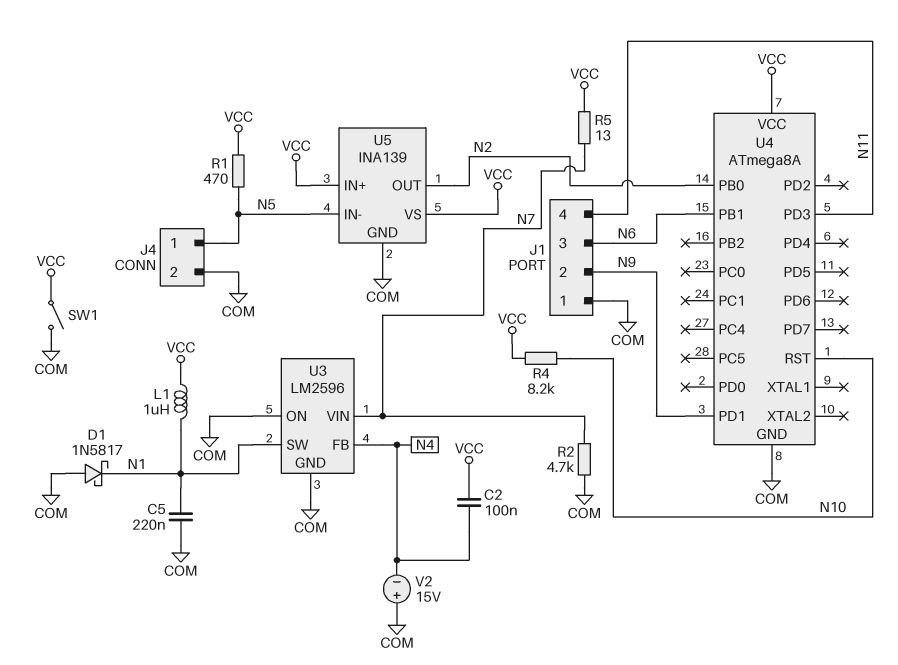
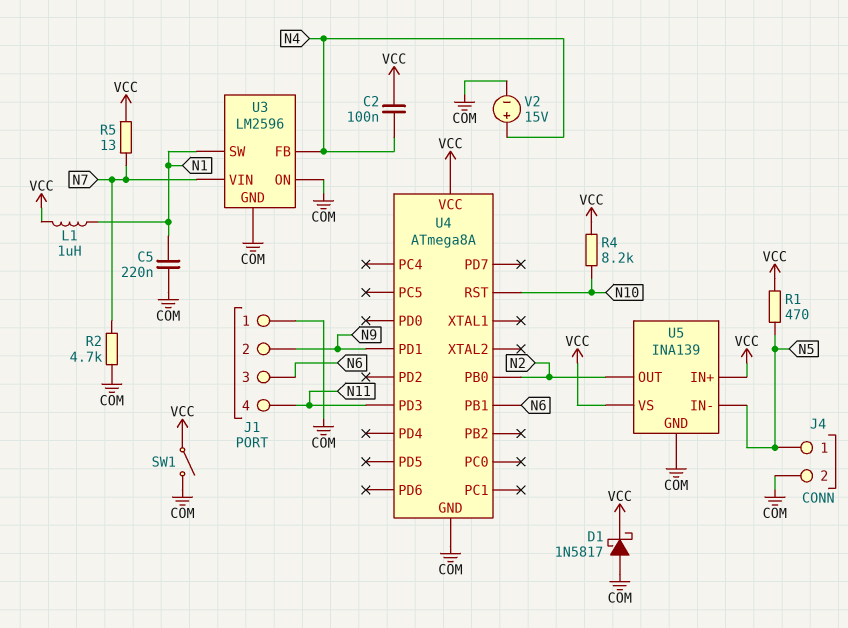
D1: schottky 1N5817 (A COM, K N1) -> schottky 1N5817 (A COM, K VCC)
V2: 15V (plus COM, minus N4) -> 15V (plus N4, minus COM)

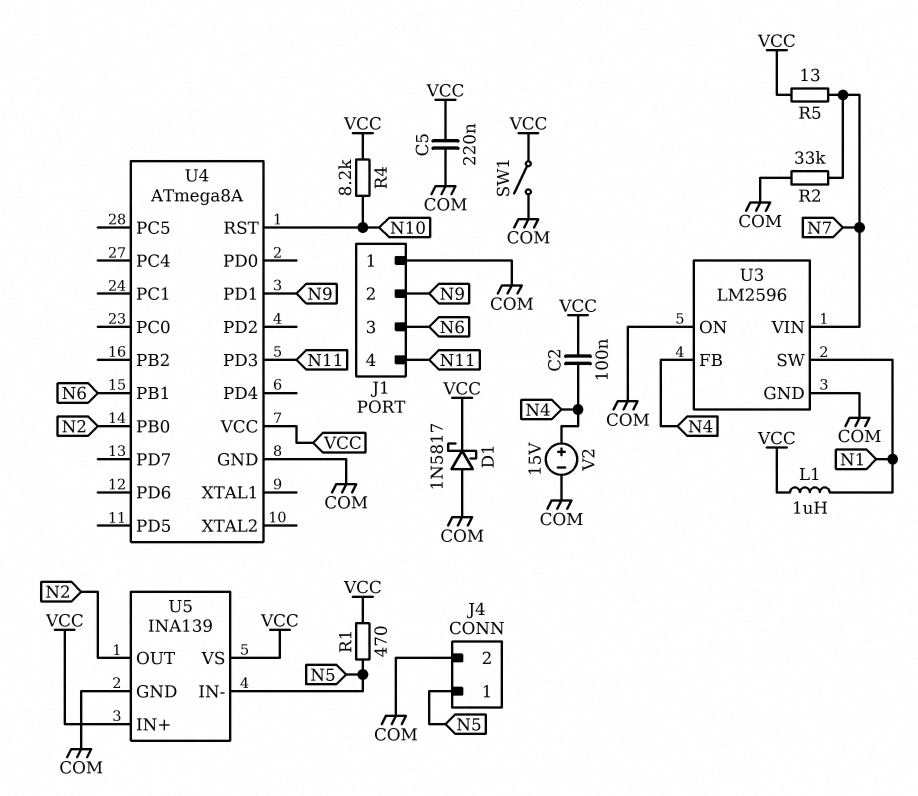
C5: 220nF (COM, N1) -> 220nF (COM, VCC)
R2: 4.7k (COM, N7) -> 33k (COM, N7)

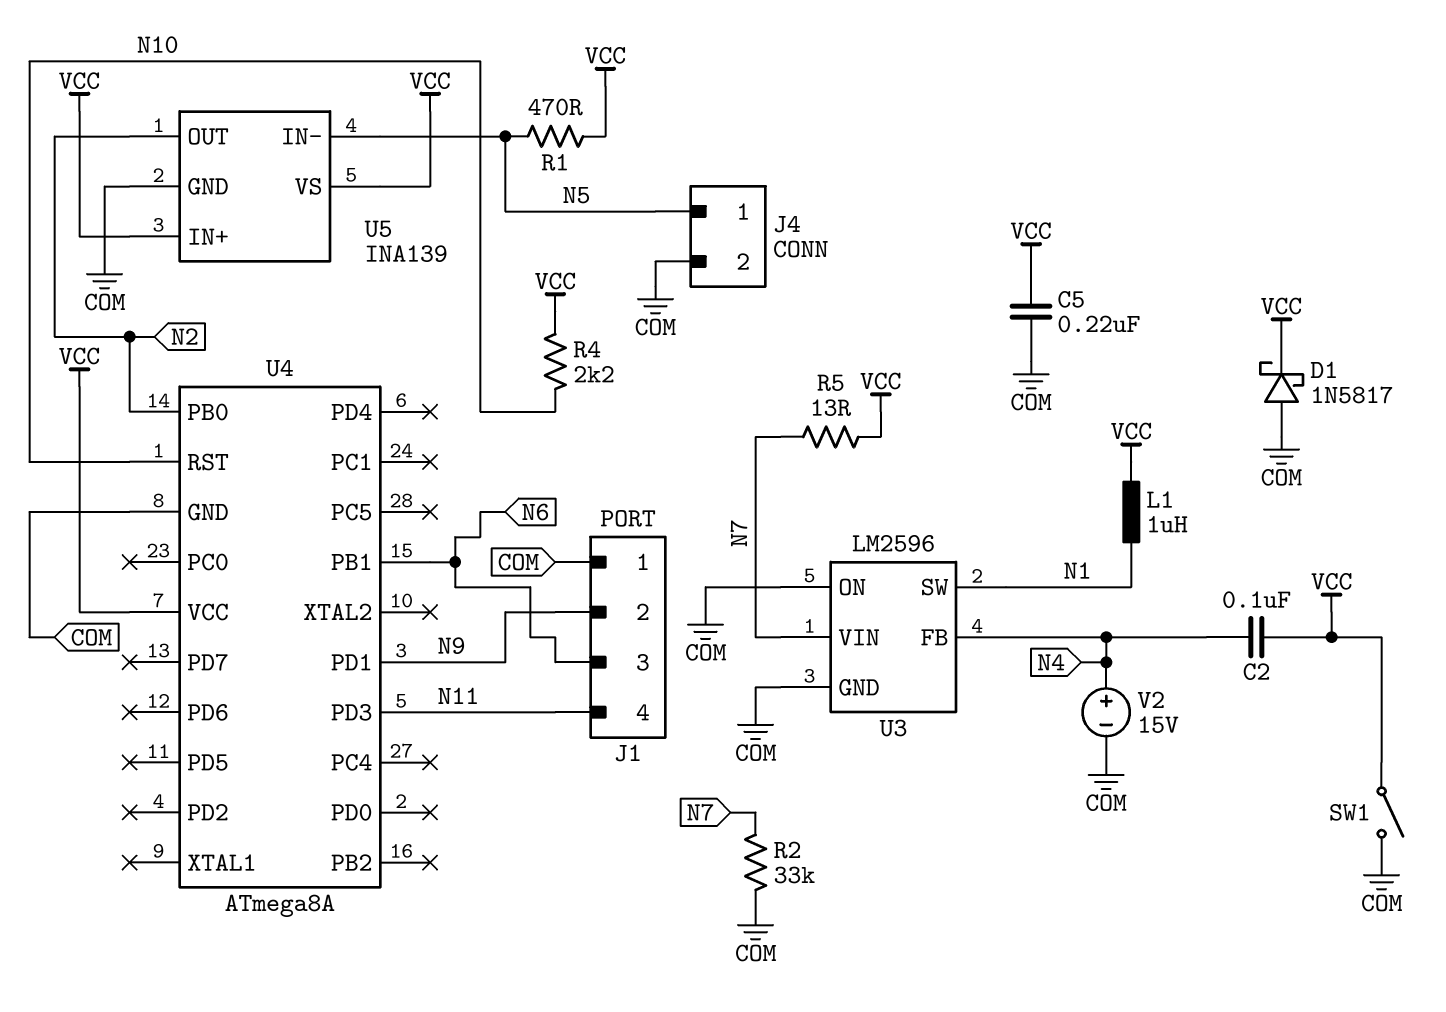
R4: 8.2k (N10, VCC) -> 2.2k (N10, VCC)

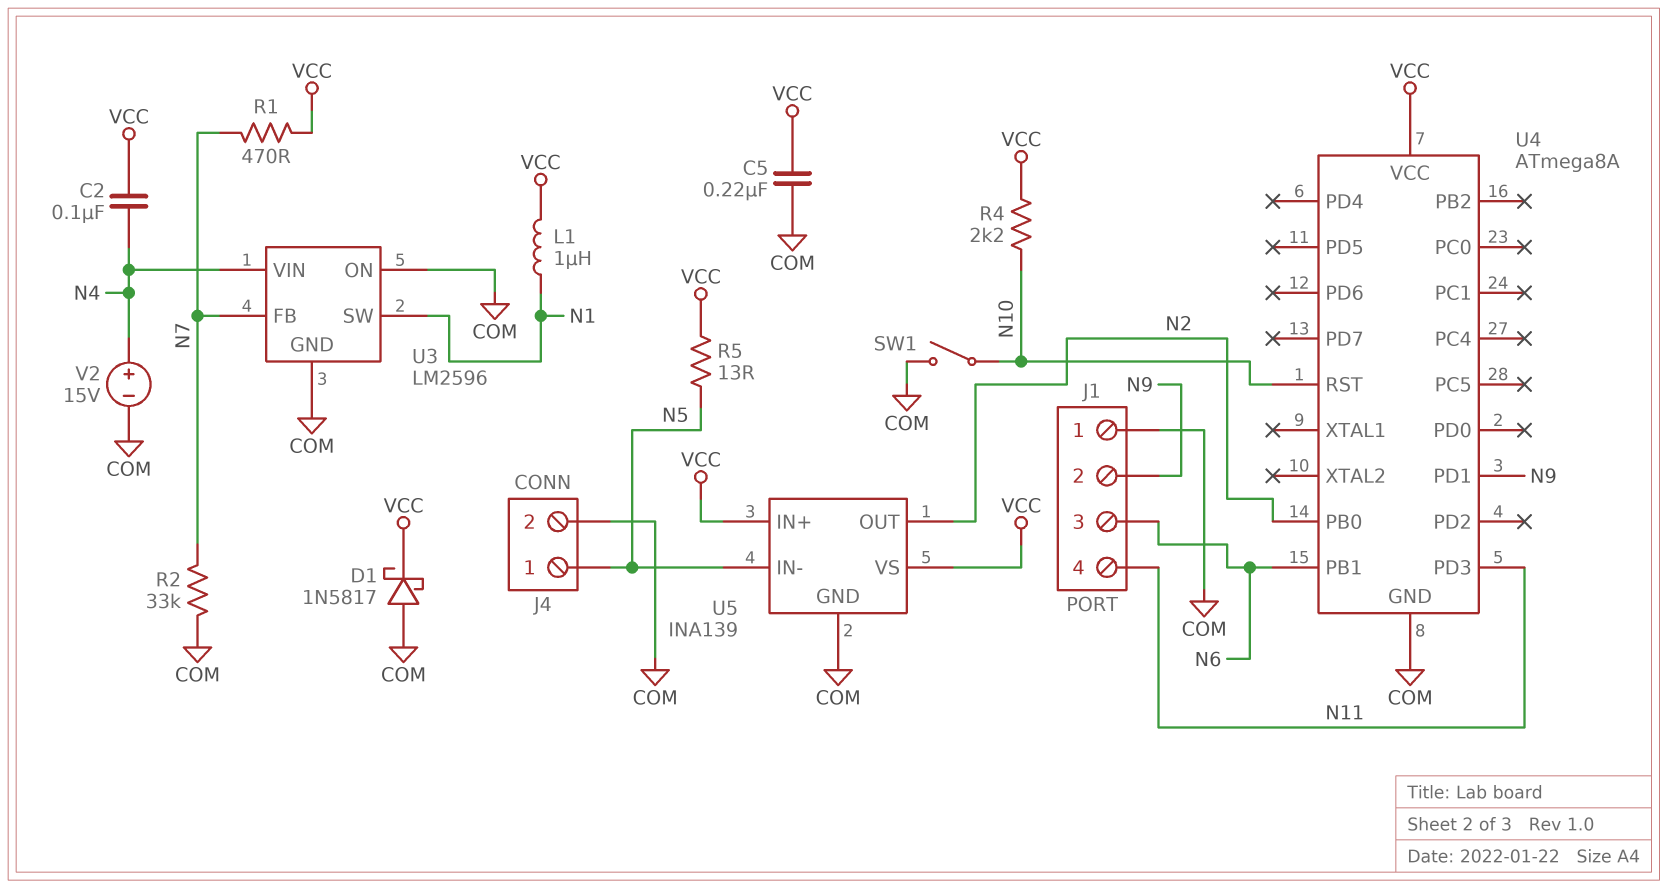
R1: 470 (N5, VCC) -> 470 (N7, VCC)
R5: 13 (N7, VCC) -> 13 (N5, VCC)
SW1: switch (COM, VCC) -> switch (COM, N10)
U3 pin FB: N4 -> N7
U3 pin VIN: N7 -> N4

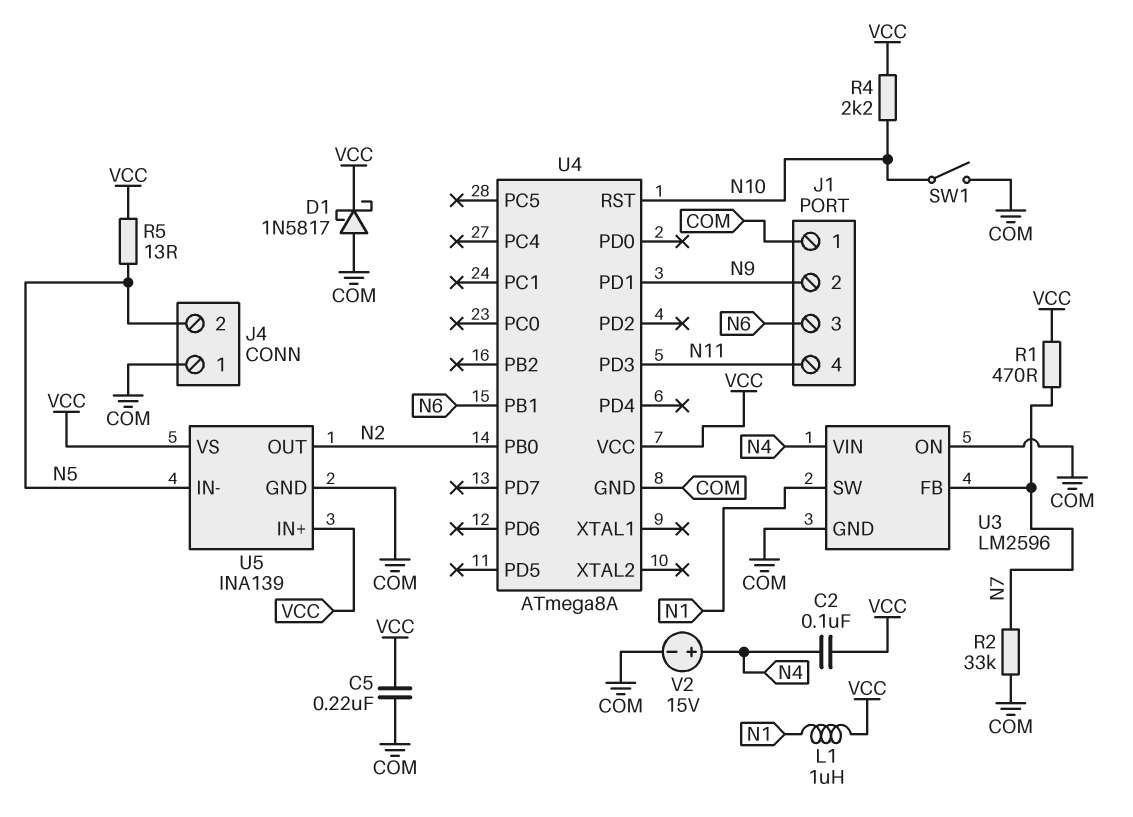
J4 pin 1: N5 -> COM
J4 pin 2: COM -> N5

